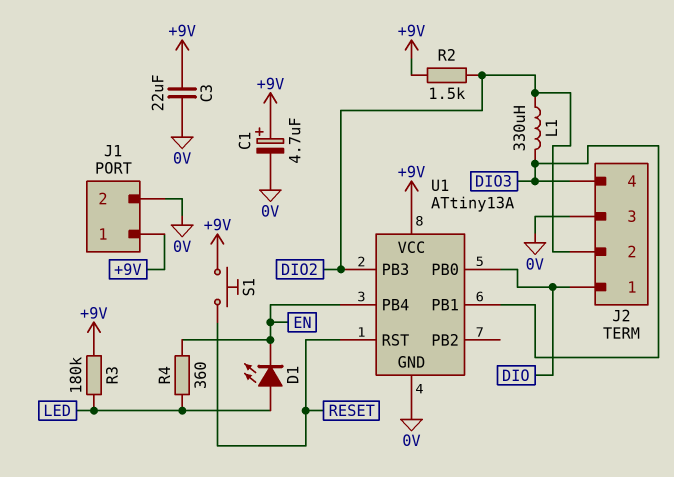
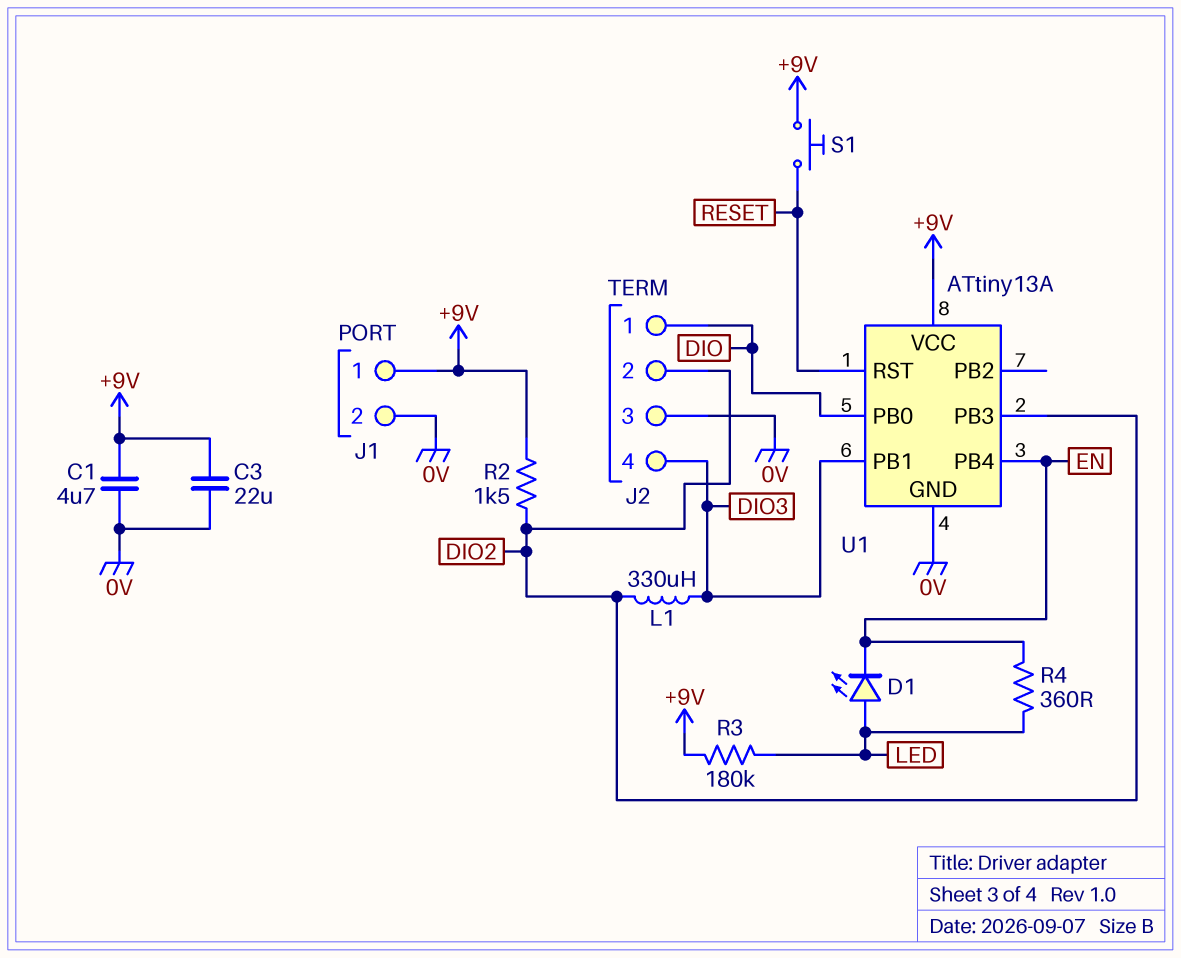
C1: 4.7uF (plus +9V, minus 0V) -> 4.7uF (+9V, 0V)

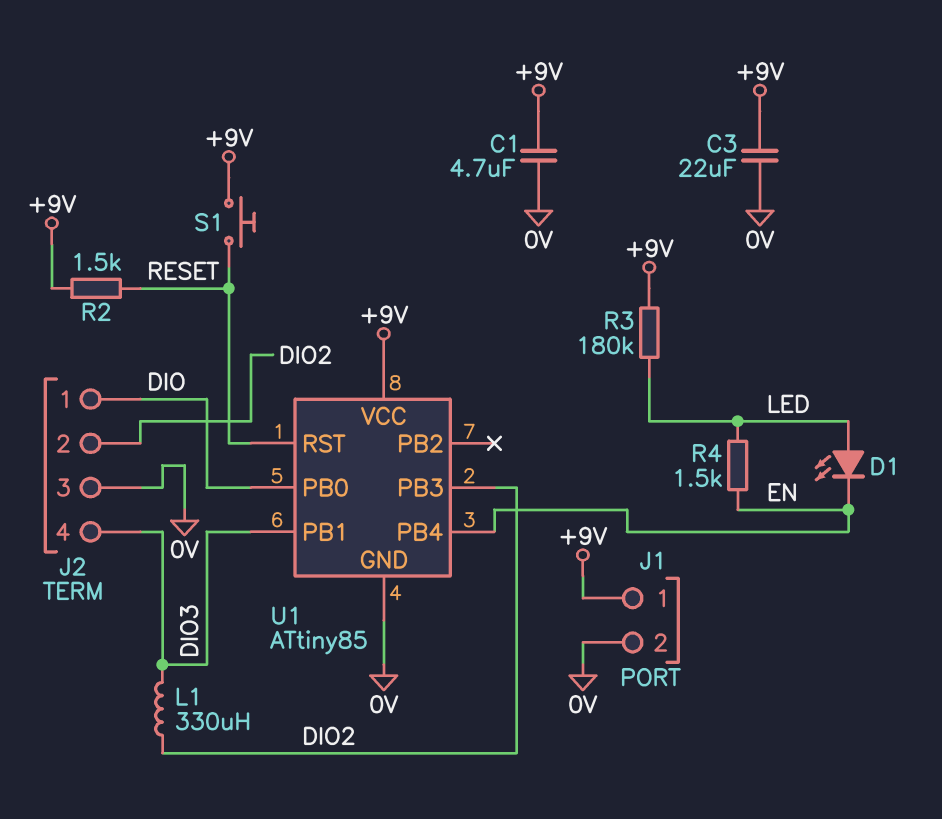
R2: 1.5k (+9V, DIO2) -> 1.5k (+9V, RESET)
R4: 360 (EN, LED) -> 1.5k (EN, LED)
U1: ATtiny13A -> ATtiny85

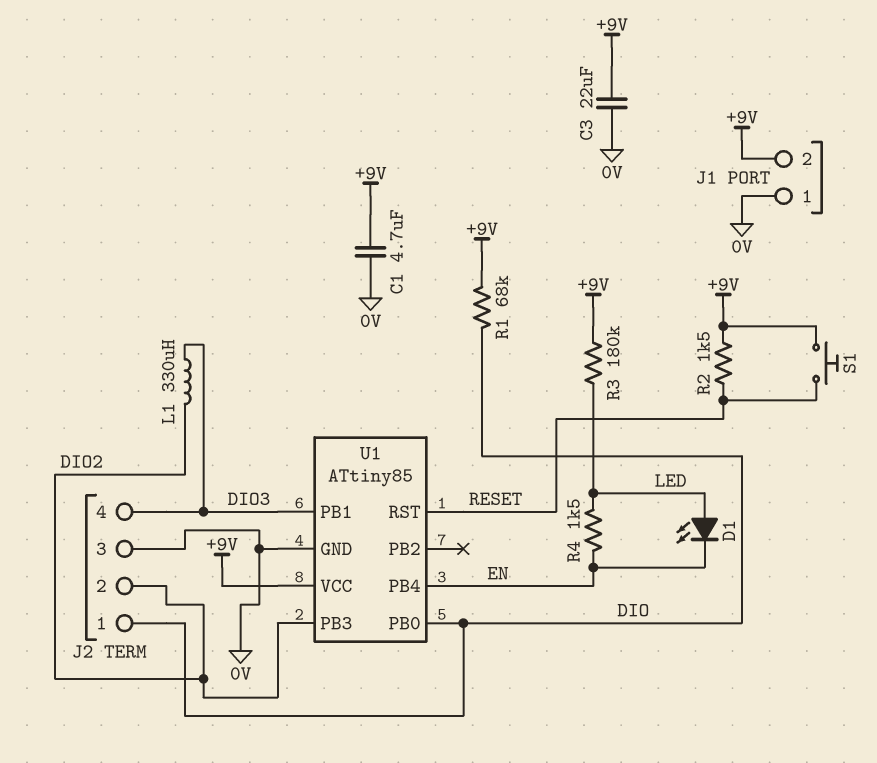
J1 pin 1: +9V -> 0V
J1 pin 2: 0V -> +9V
R1: none -> 68k (+9V, DIO)

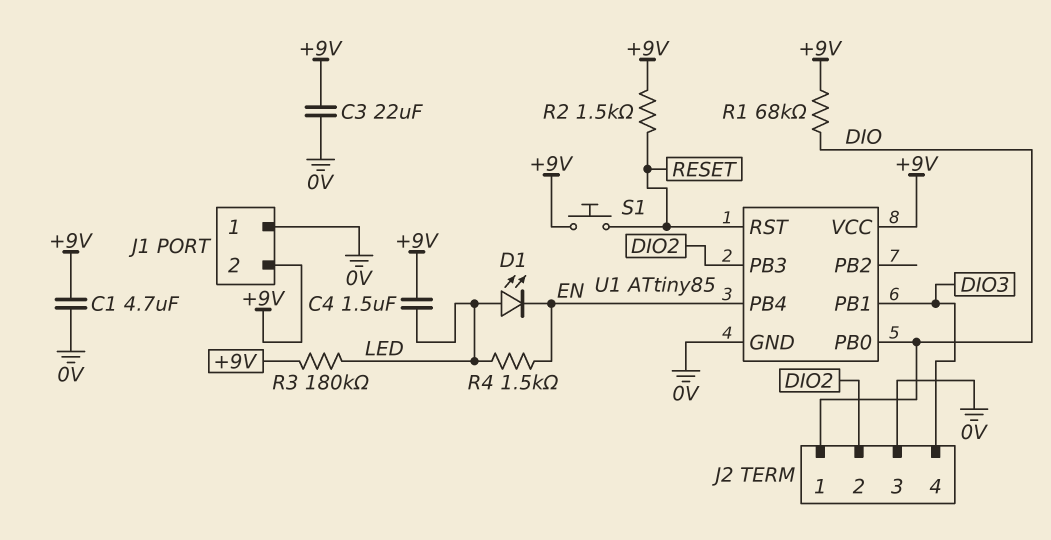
C4: none -> 1.5uF (+9V, LED)
L1: 330uH (DIO2, DIO3) -> none

